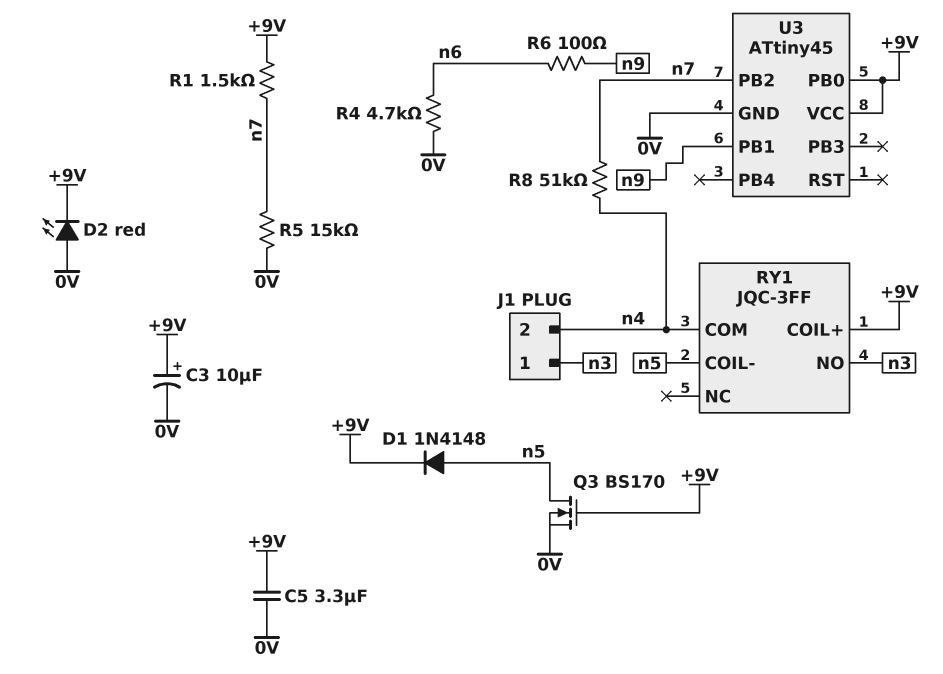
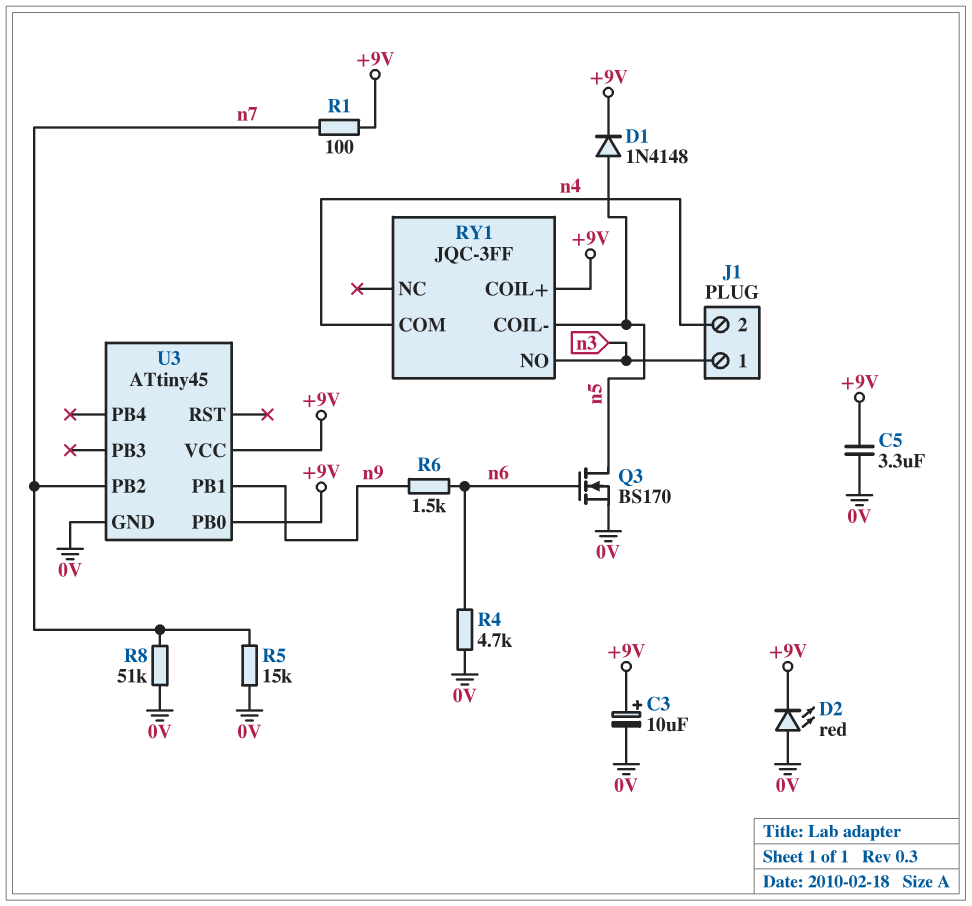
Q3: NMOS BS170 (G +9V, D n5, S 0V) -> NMOS BS170 (G n6, D n5, S 0V)
R1: 1.5k (+9V, n7) -> 100 (+9V, n7)
R6: 100 (n6, n9) -> 1.5k (n6, n9)
R8: 51k (n4, n7) -> 51k (0V, n7)

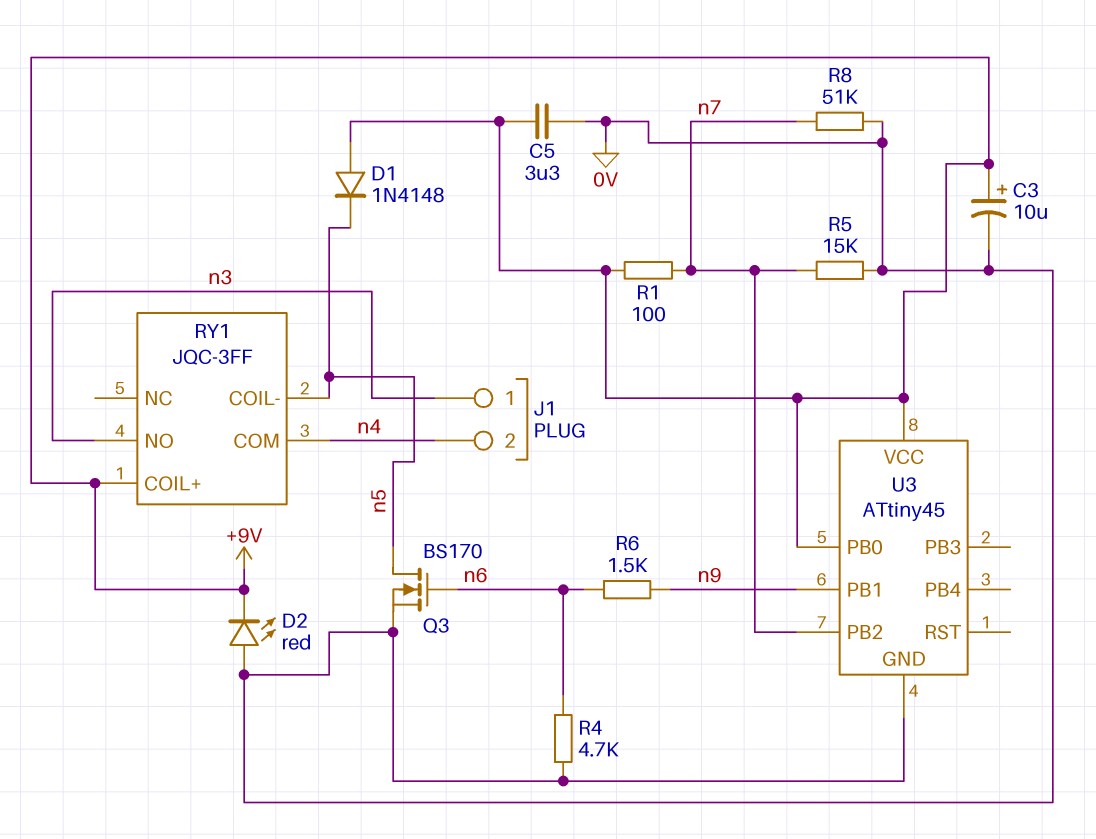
D1: diode 1N4148 (A n5, K +9V) -> diode 1N4148 (A +9V, K n5)

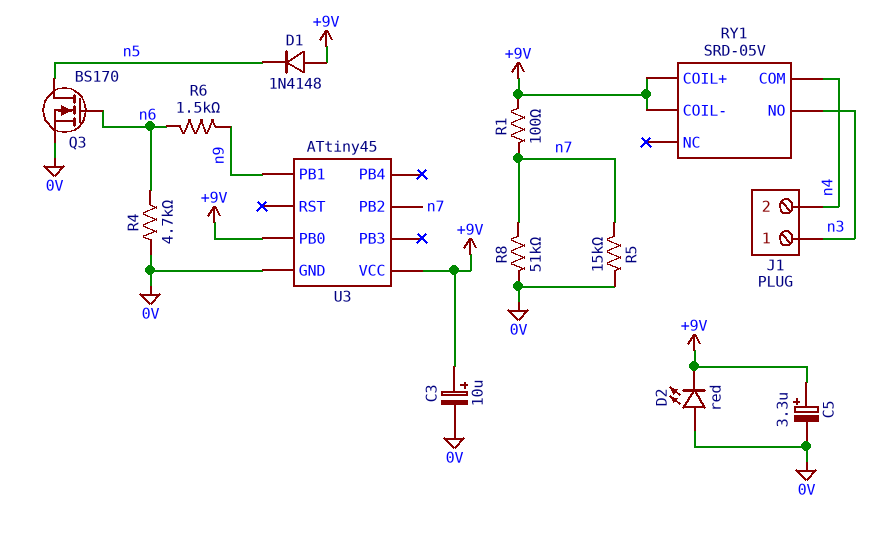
C5: 3.3uF (+9V, 0V) -> 3.3uF (plus +9V, minus 0V)
RY1: JQC-3FF -> SRD-05V
RY1 pin COIL-: n5 -> +9V

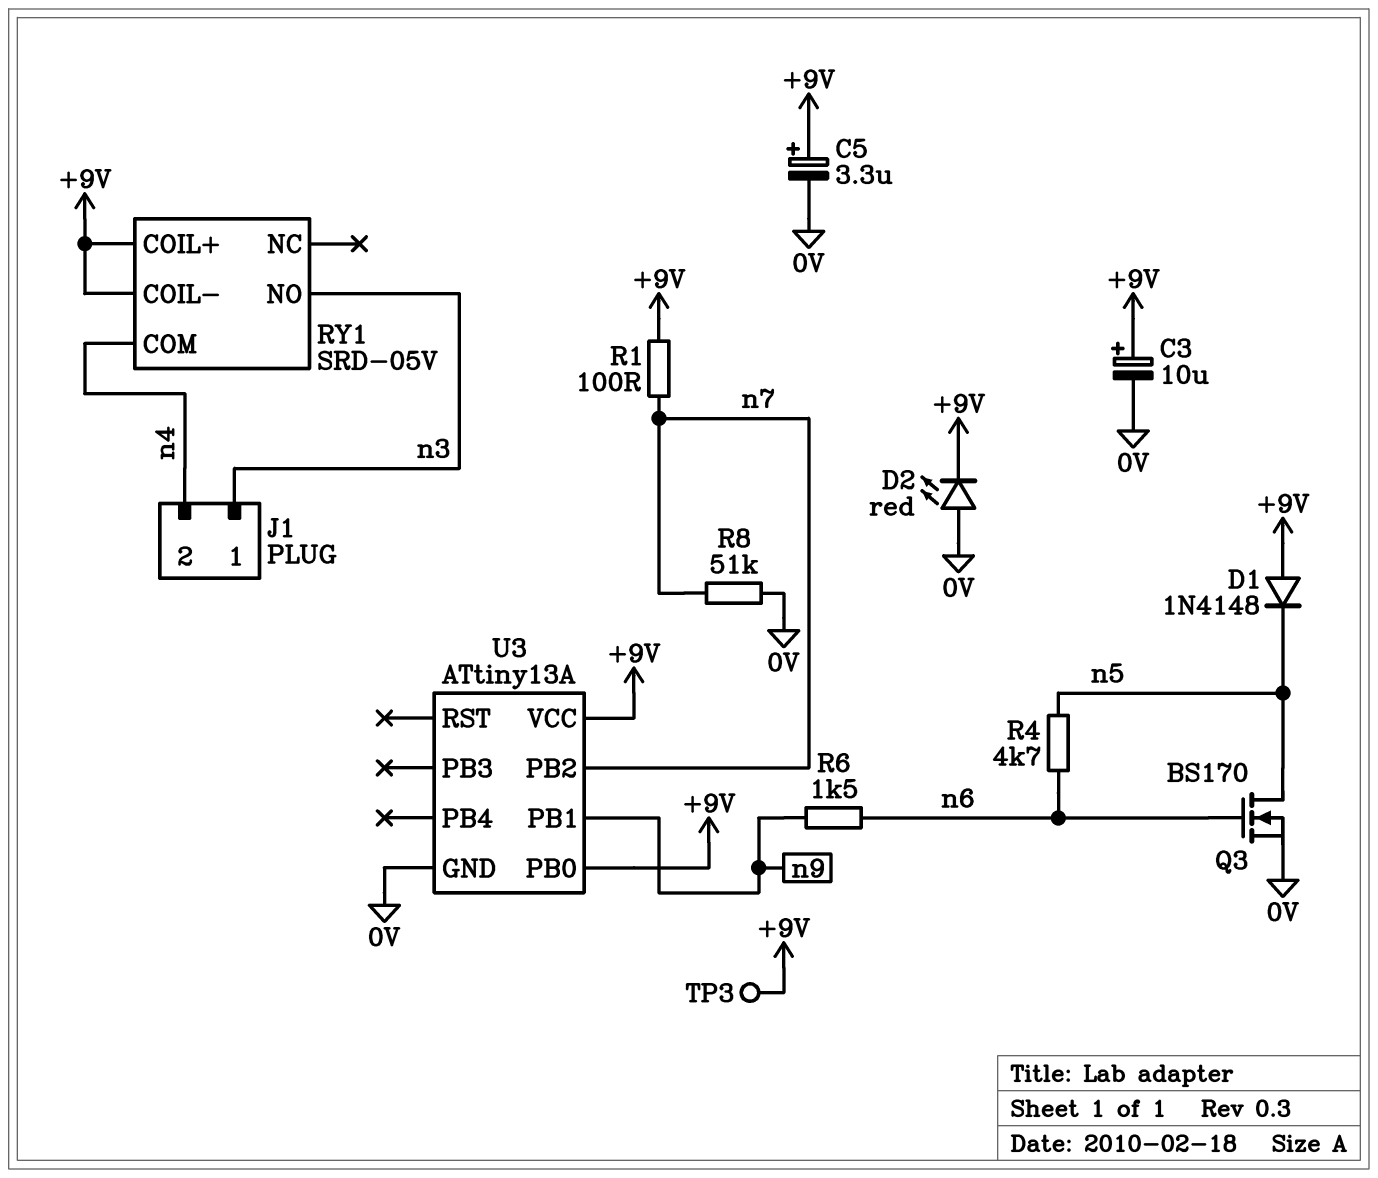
R4: 4.7k (0V, n6) -> 4.7k (n5, n6)
R5: 15k (0V, n7) -> none
TP3: none -> test point (+9V)
U3: ATtiny45 -> ATtiny13A

